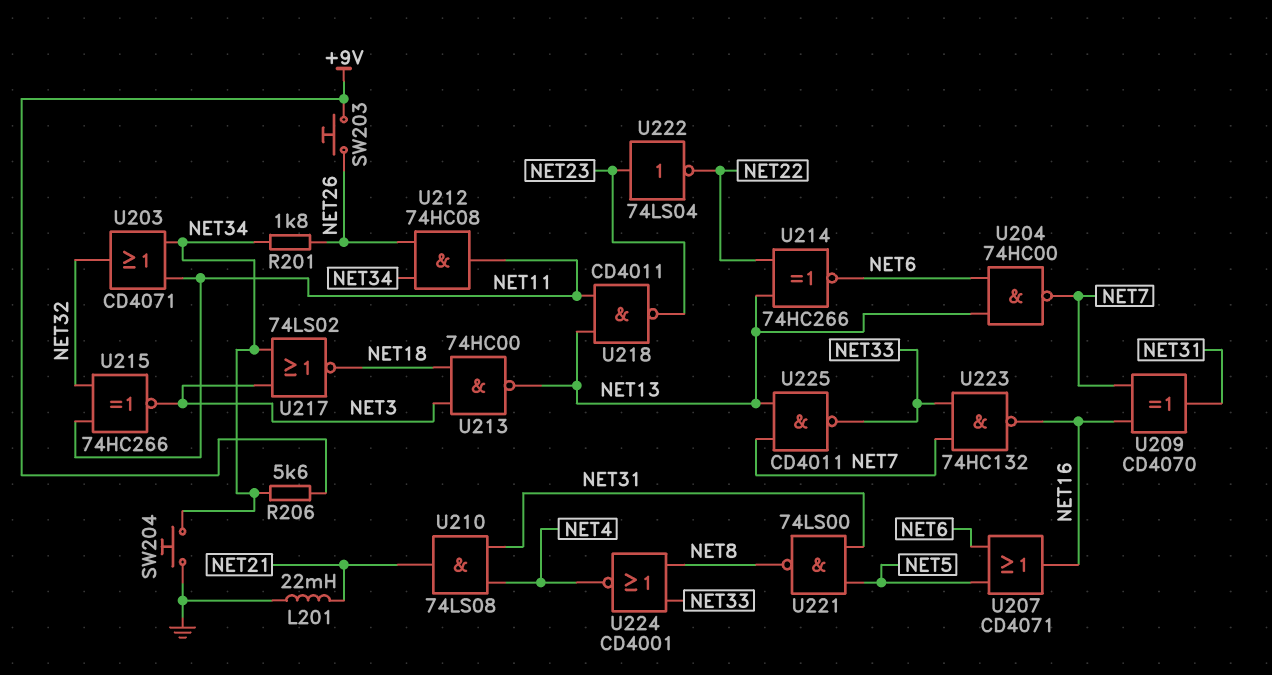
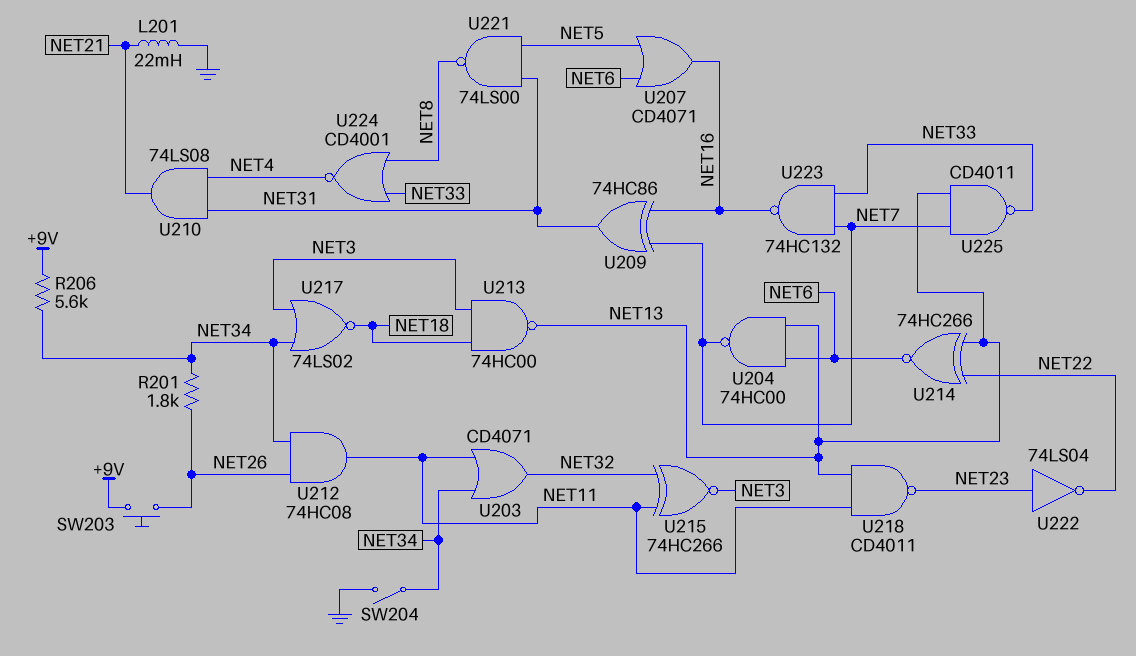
SW204: button (GND, NET34) -> switch (GND, NET34)
U209: XOR CD4070 (in NET7, in NET16, out NET31) -> XOR 74HC86 (in NET7, in NET16, out NET31)

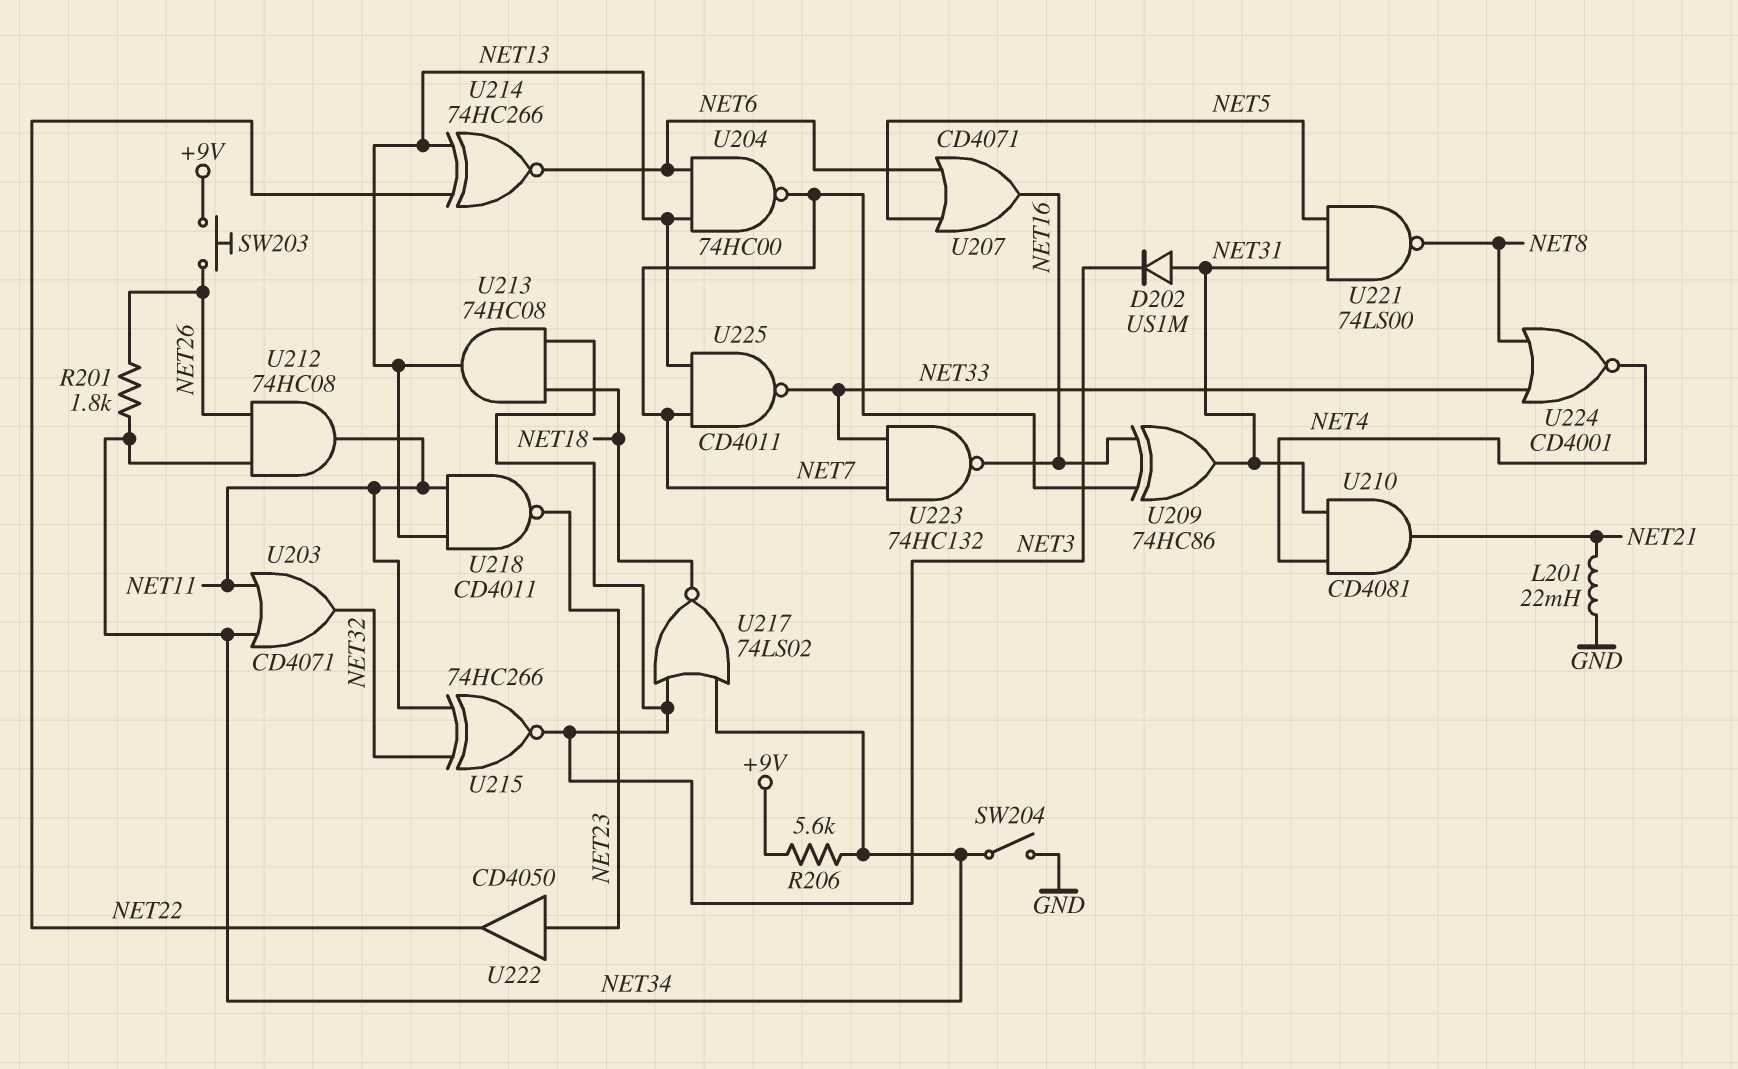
D202: none -> diode US1M (A NET31, K NET3)
U210: AND 74LS08 (in NET4, in NET31, out NET21) -> AND CD4081 (in NET4, in NET31, out NET21)
U213: NAND 74HC00 (in NET3, in NET18, out NET13) -> AND 74HC08 (in NET3, in NET18, out NET13)
U222: NOT 74LS04 (in NET23, out NET22) -> buffer CD4050 (in NET23, out NET22)

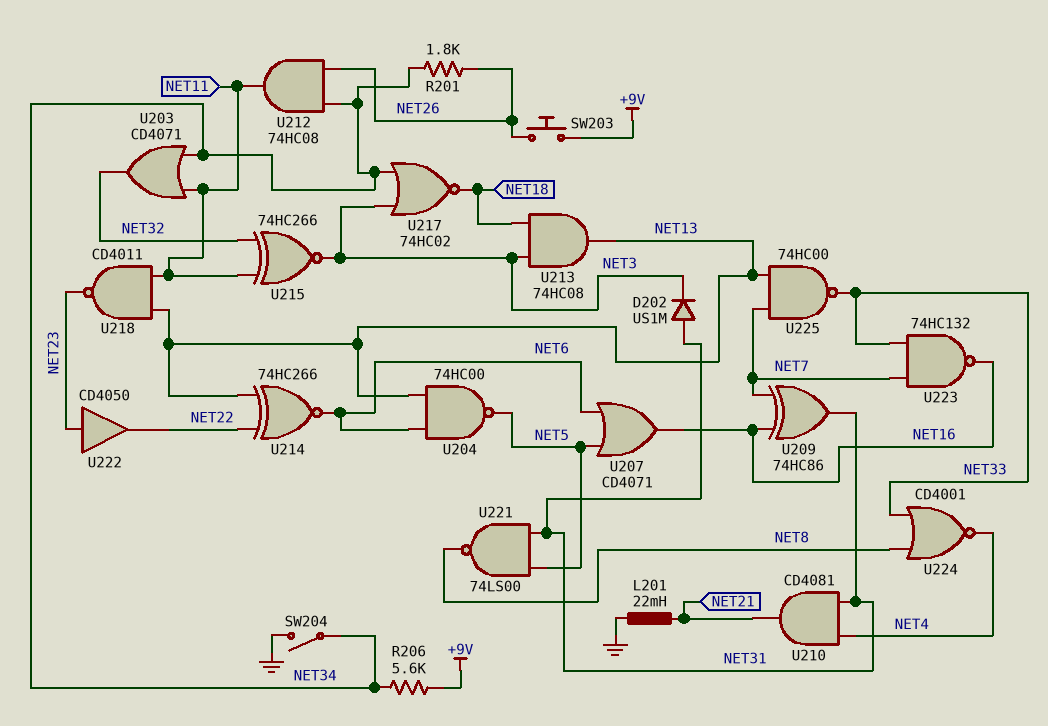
U204: NAND 74HC00 (in NET6, in NET13, out NET7) -> NAND 74HC00 (in NET6, in NET13, out NET5)
U217: NOR 74LS02 (in NET3, in NET34, out NET18) -> NOR 74HC02 (in NET3, in NET34, out NET18)
U225: NAND CD4011 (in NET7, in NET13, out NET33) -> NAND 74HC00 (in NET7, in NET13, out NET33)

